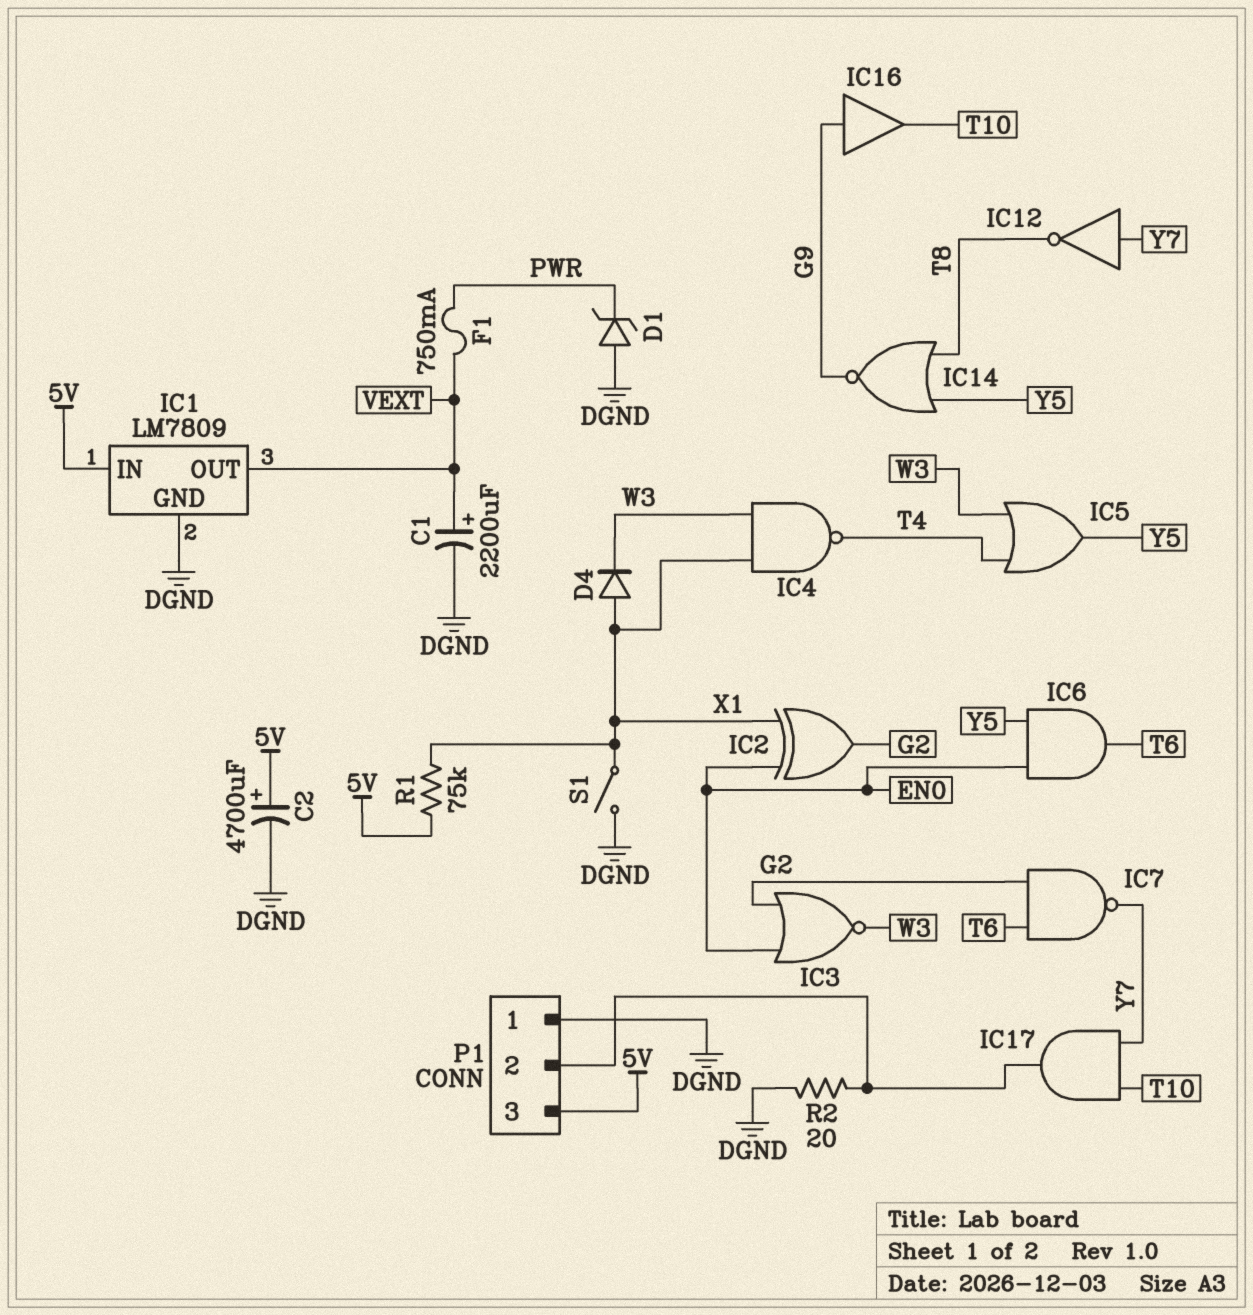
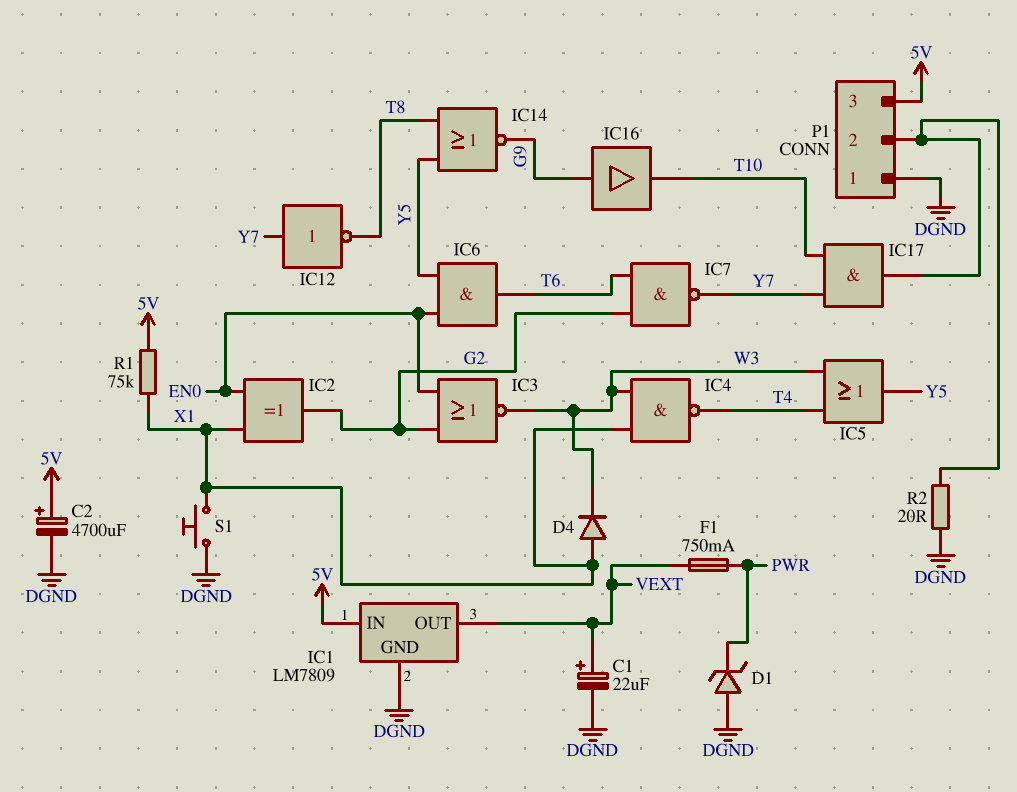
C1: 2200uF (plus VEXT, minus DGND) -> 22uF (plus VEXT, minus DGND)
S1: switch (DGND, X1) -> button (DGND, X1)

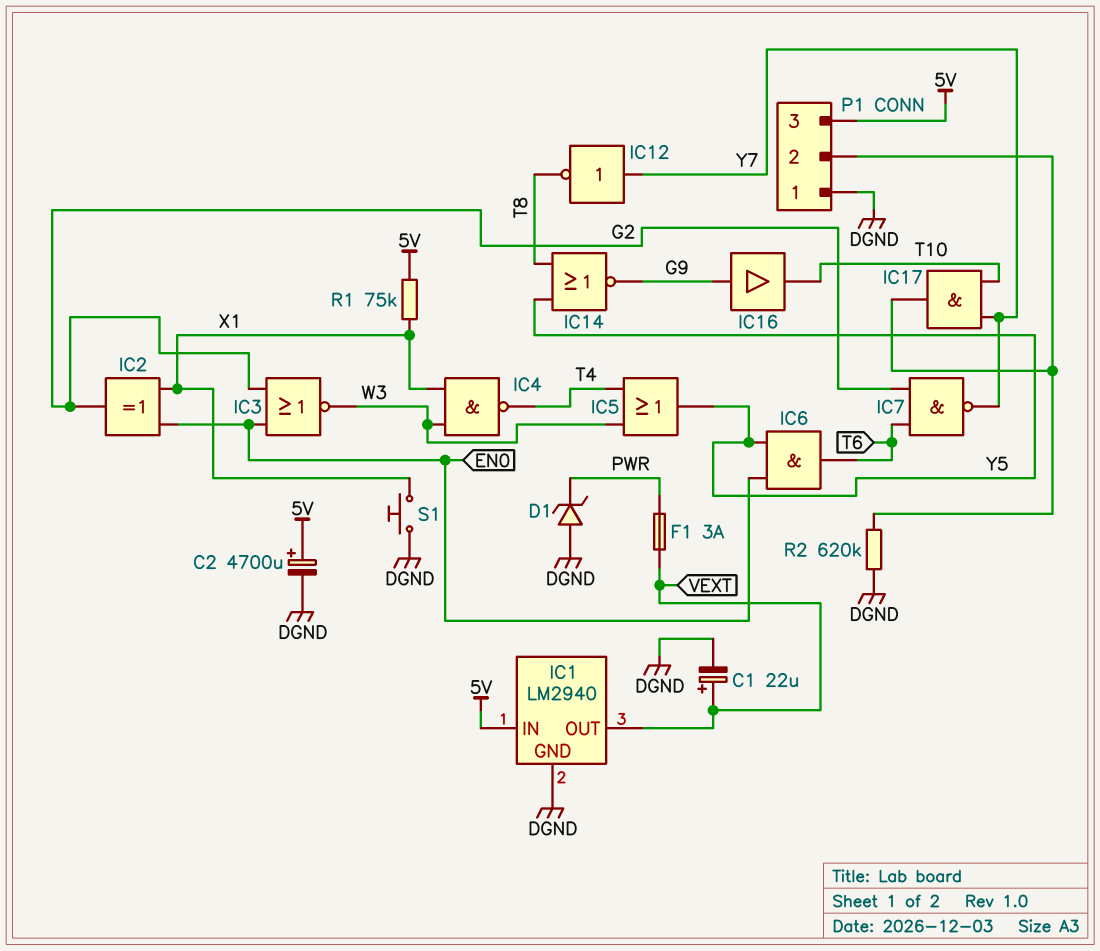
D4: diode (A X1, K W3) -> none
F1: 750mA (PWR, VEXT) -> 3A (PWR, VEXT)
IC1: LM7809 -> LM2940
R2: 20 (DGND, P1/2) -> 620k (DGND, P1/2)

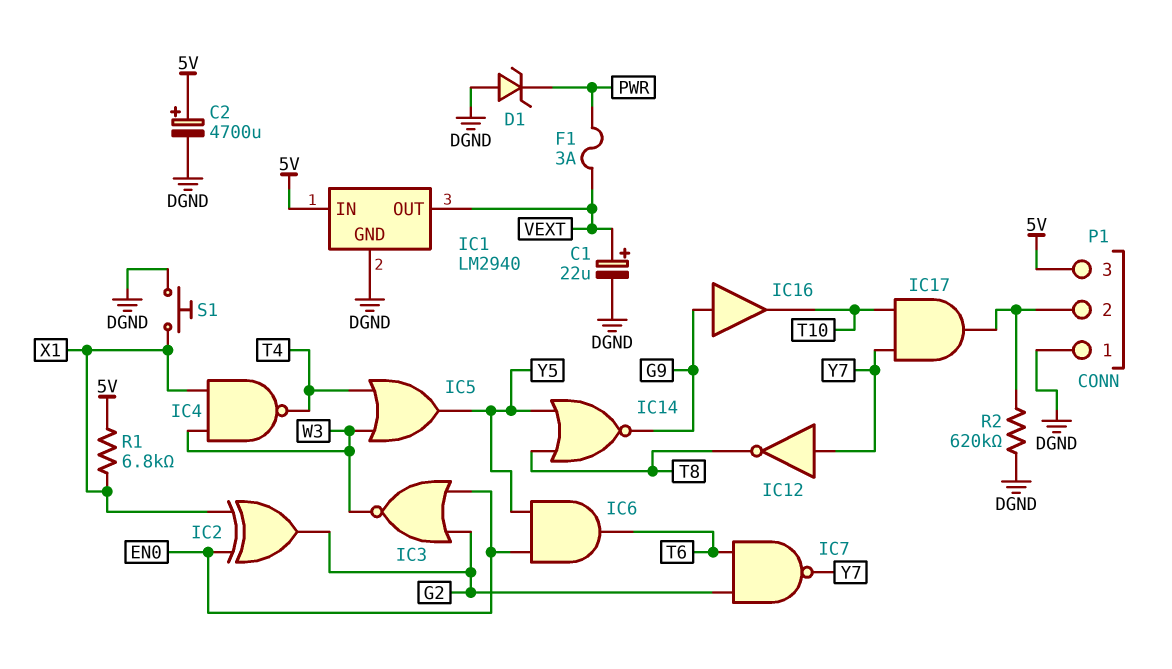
R1: 75k (5V, X1) -> 6.8k (5V, X1)

